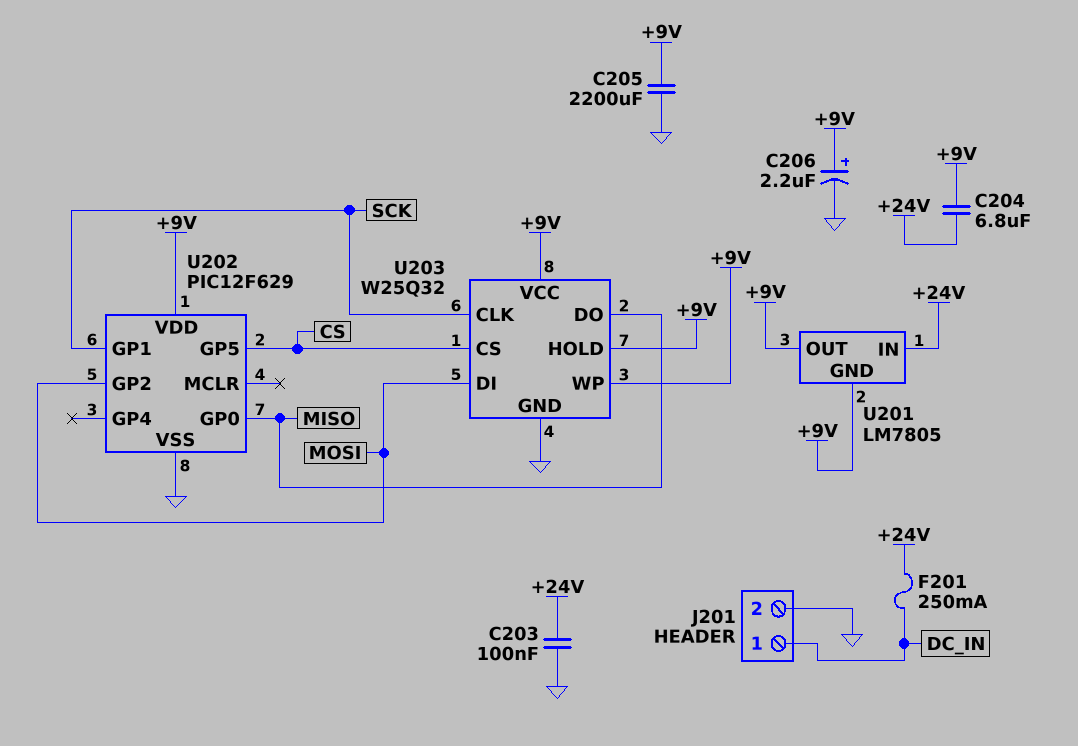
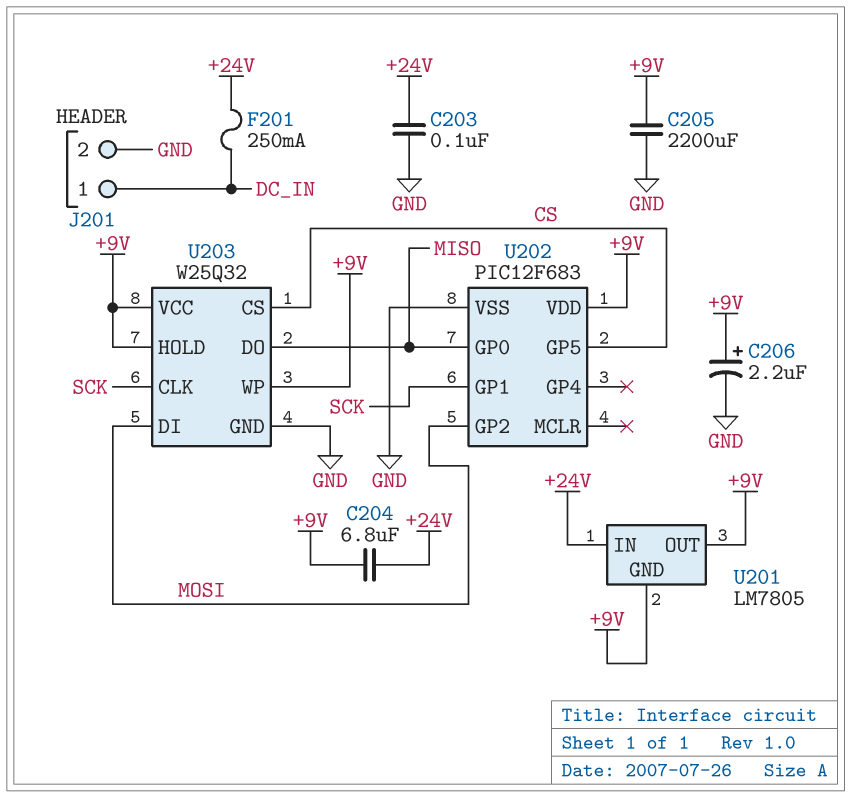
U202: PIC12F629 -> PIC12F683

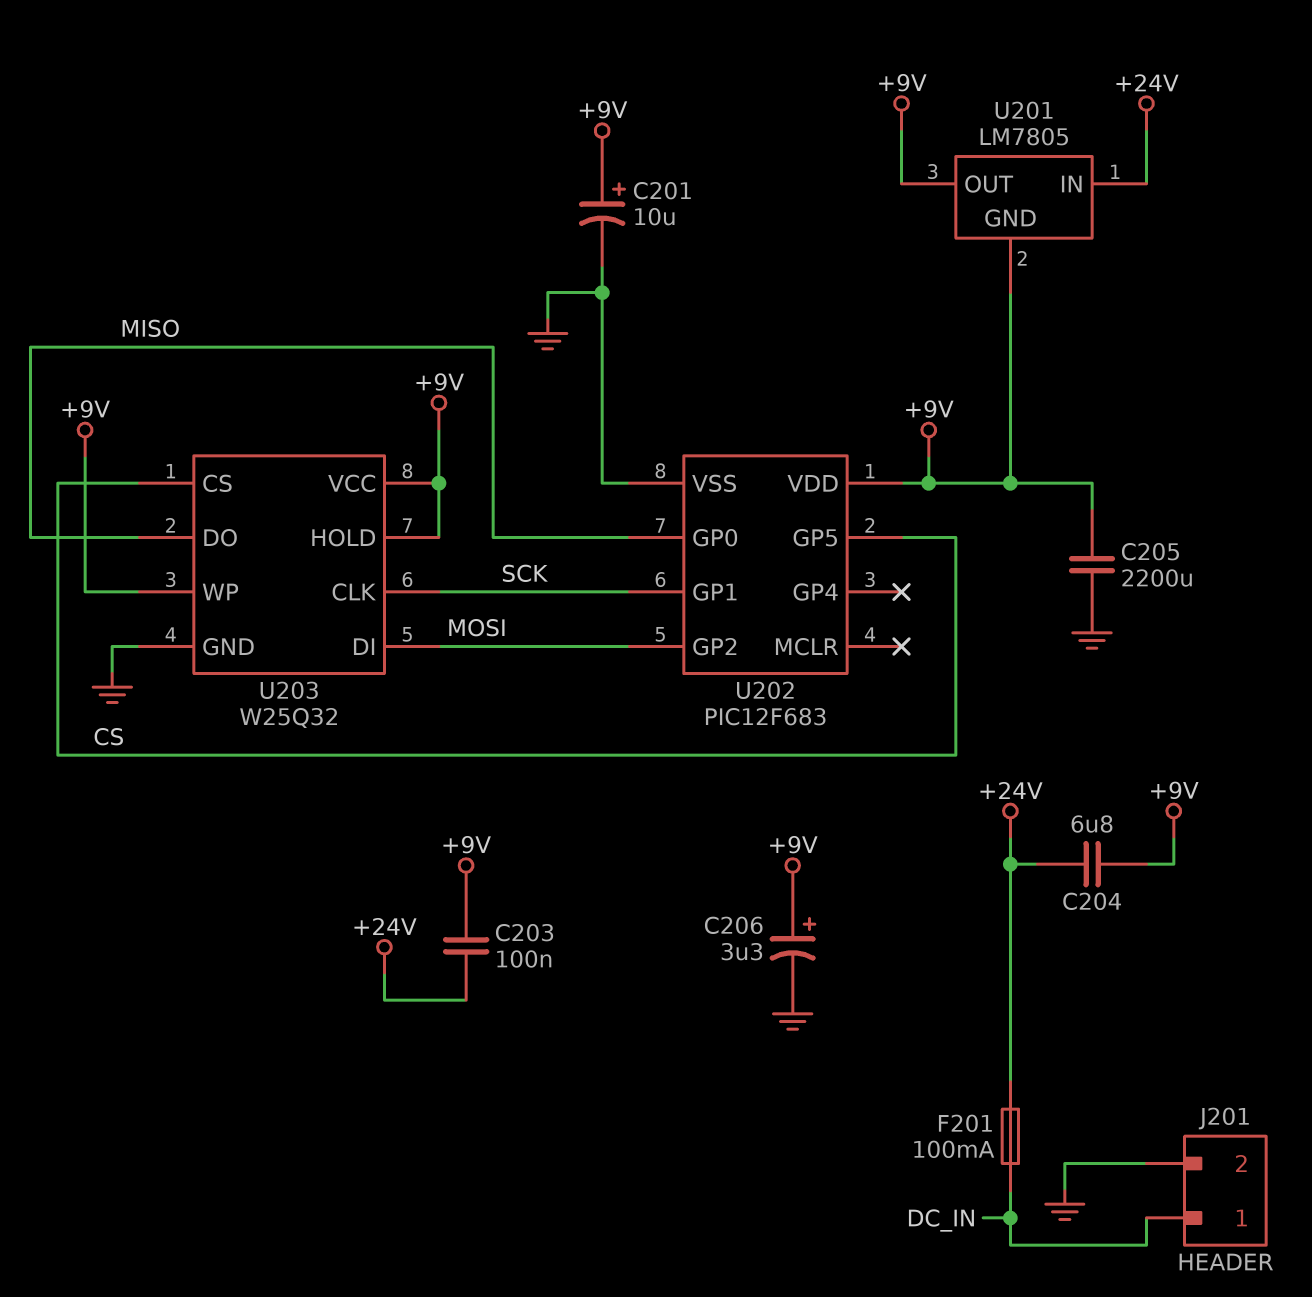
C201: none -> 10uF (plus +9V, minus GND)
C203: 100nF (+24V, GND) -> 100nF (+9V, +24V)
C206: 2.2uF (plus +9V, minus GND) -> 3.3uF (plus +9V, minus GND)
F201: 250mA (+24V, DC_IN) -> 100mA (+24V, DC_IN)

